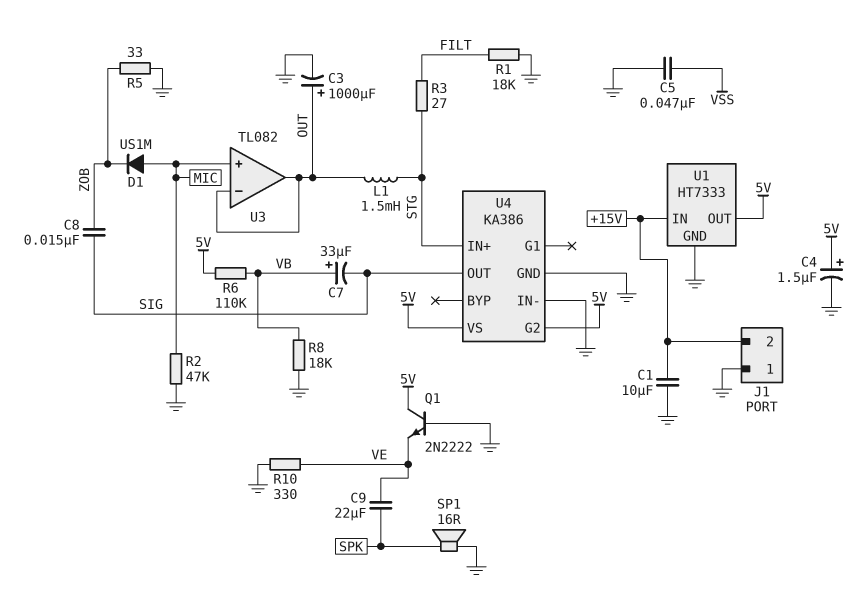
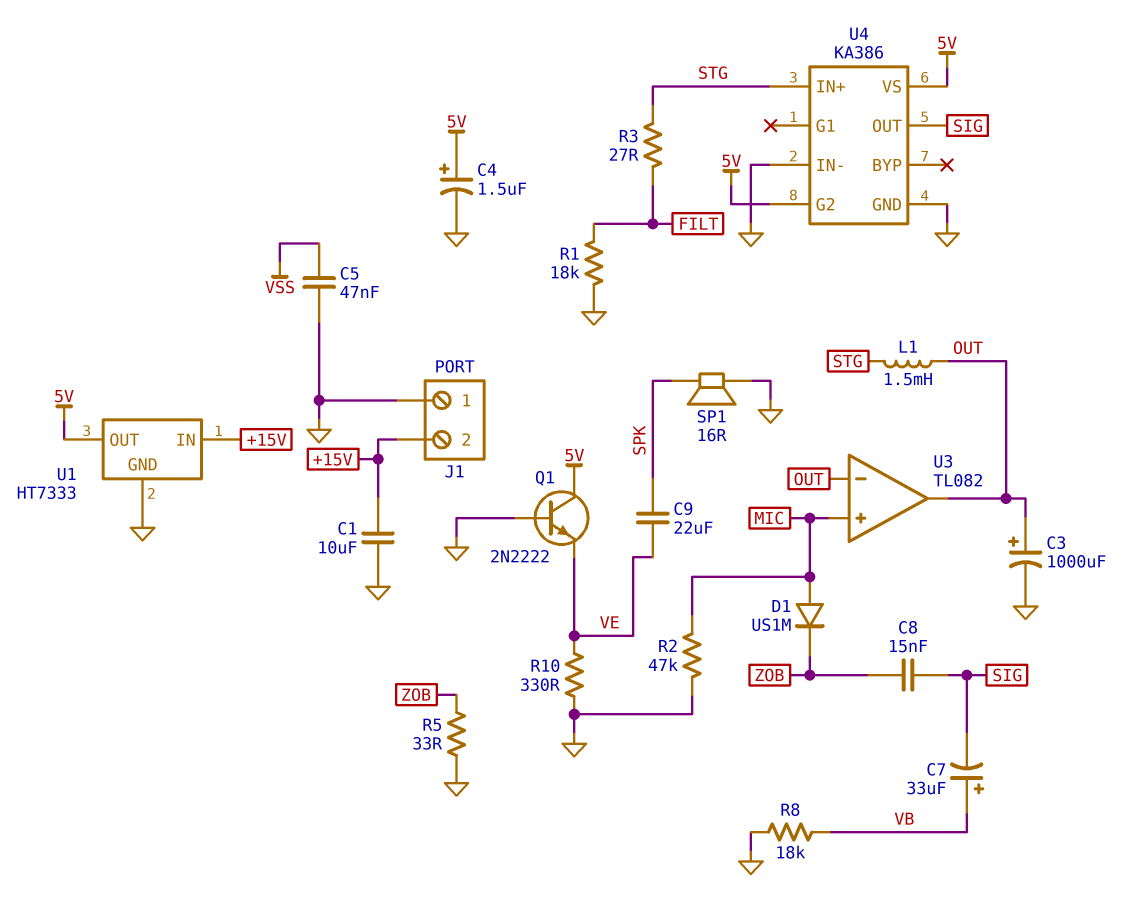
R6: 110k (5V, VB) -> none

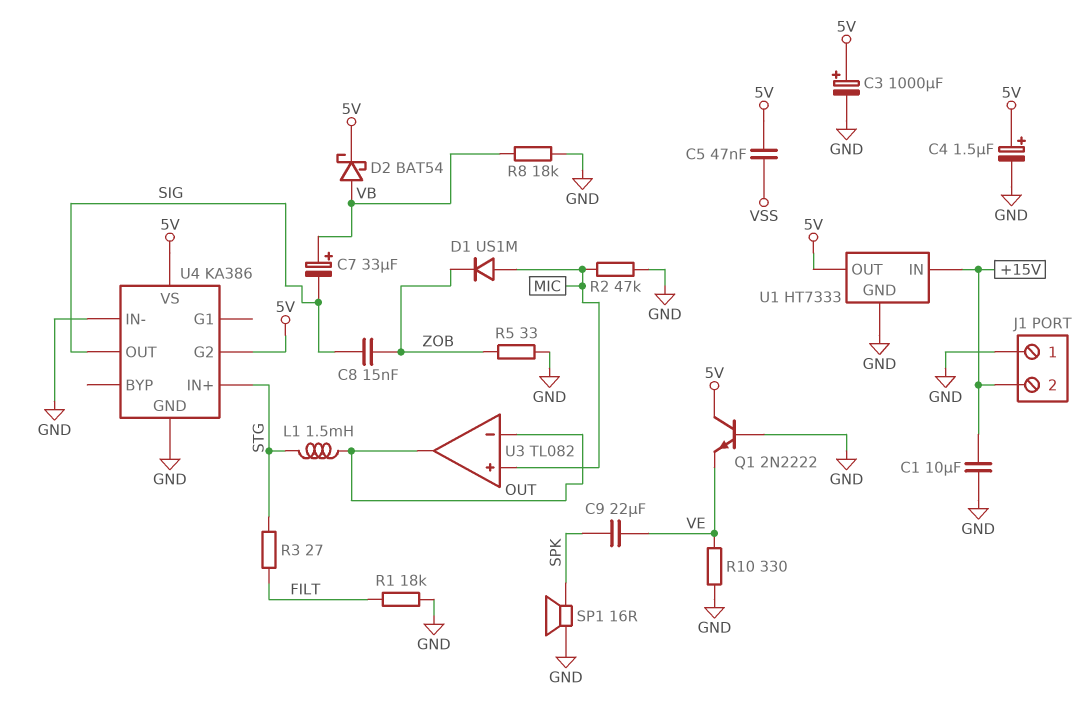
C3: 1000uF (plus OUT, minus GND) -> 1000uF (plus 5V, minus GND)
C5: 47nF (GND, VSS) -> 47nF (5V, VSS)
D2: none -> schottky BAT54 (A VB, K 5V)

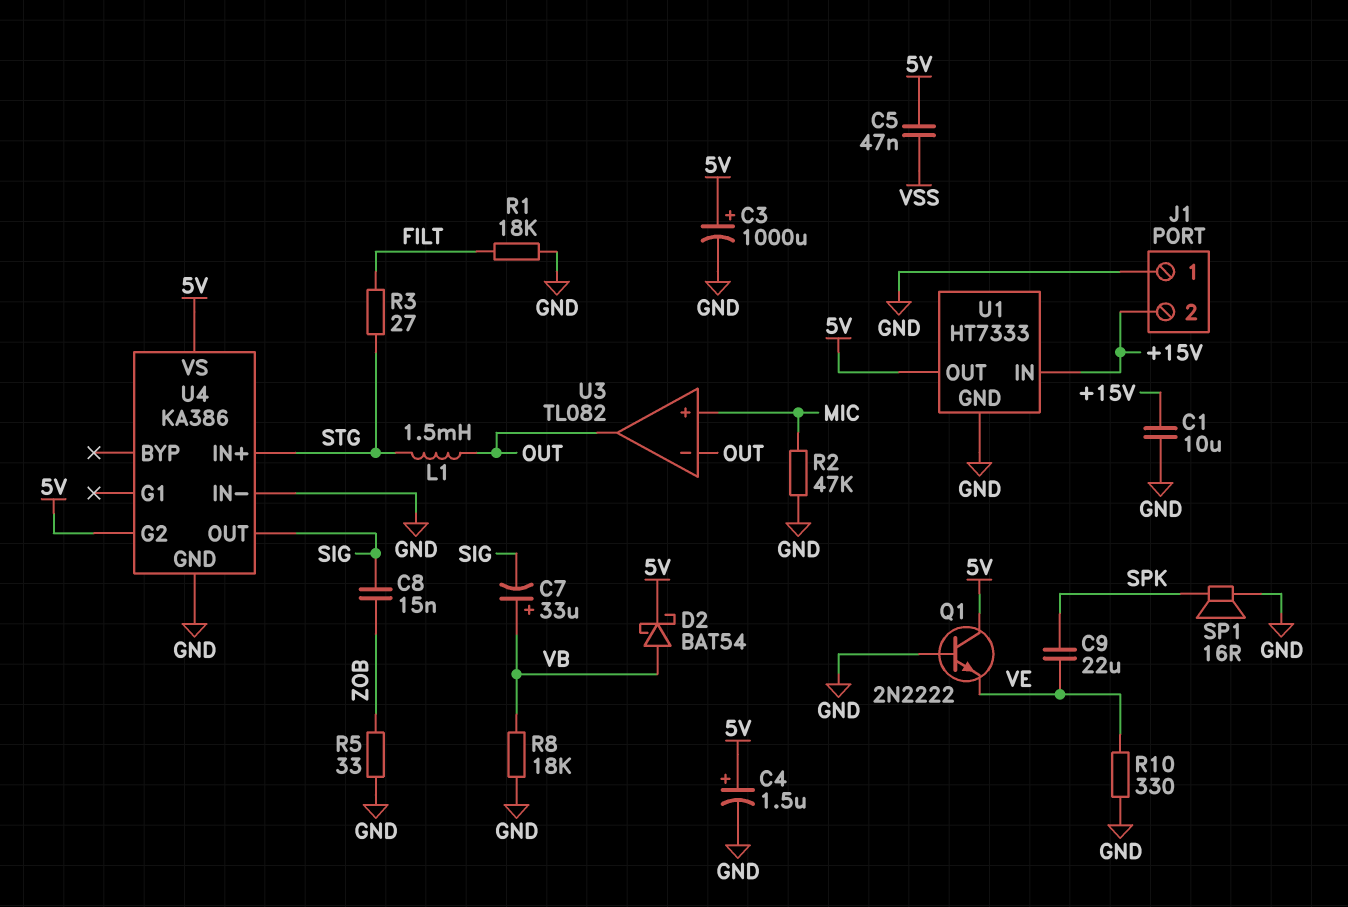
D1: diode US1M (A MIC, K ZOB) -> none

